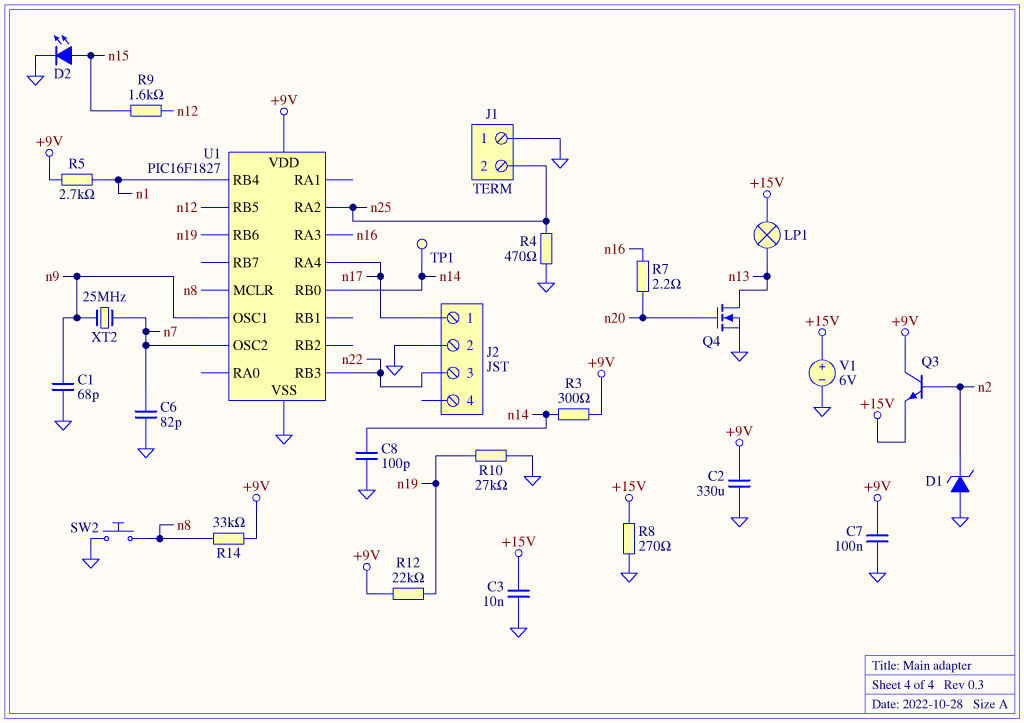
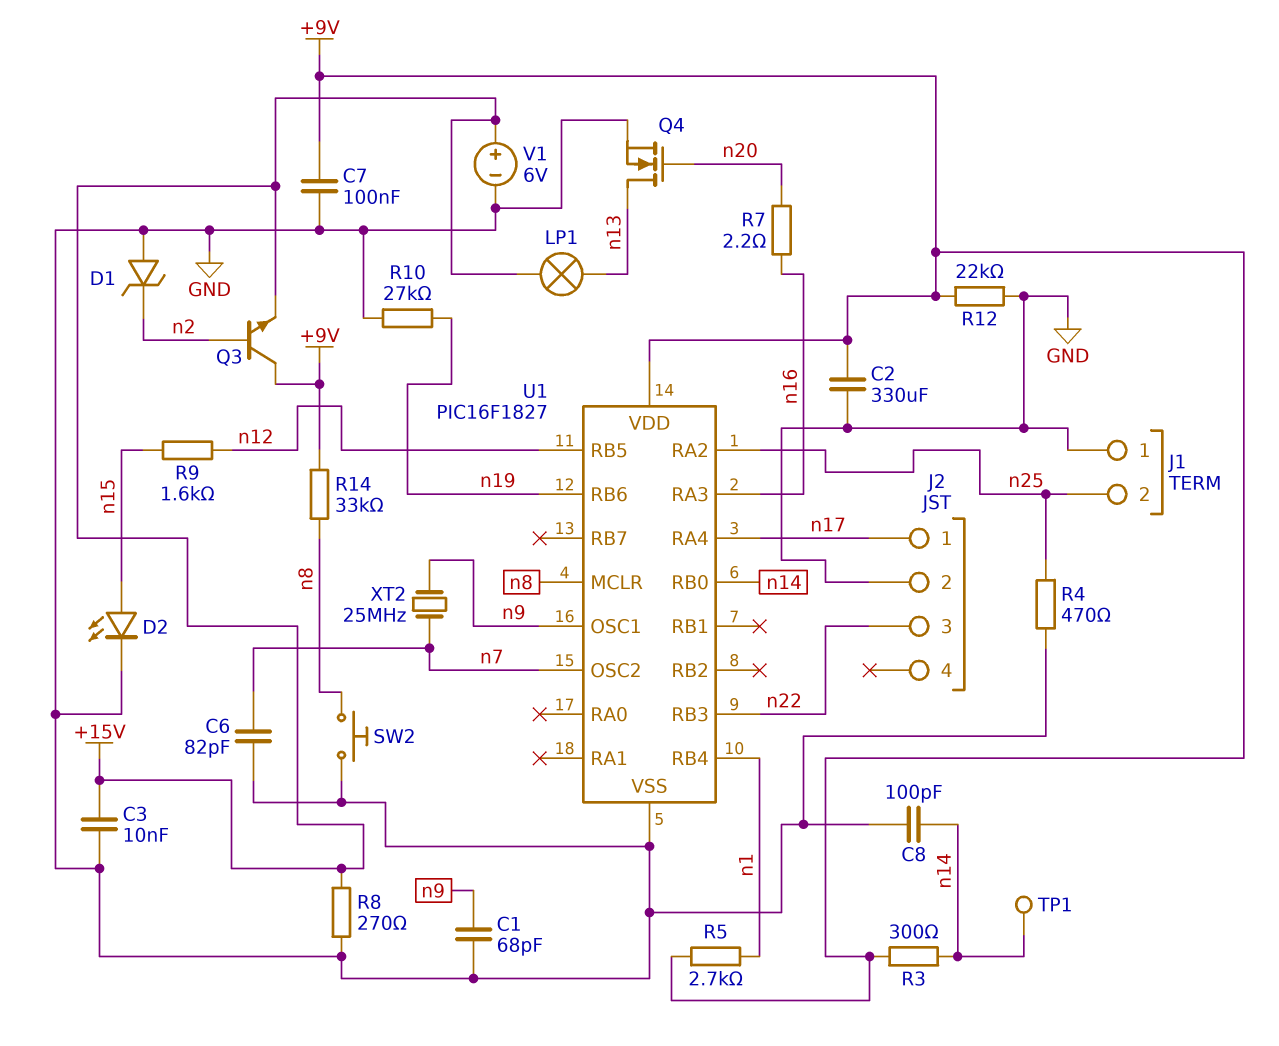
R12: 22k (+9V, n19) -> 22k (+9V, GND)

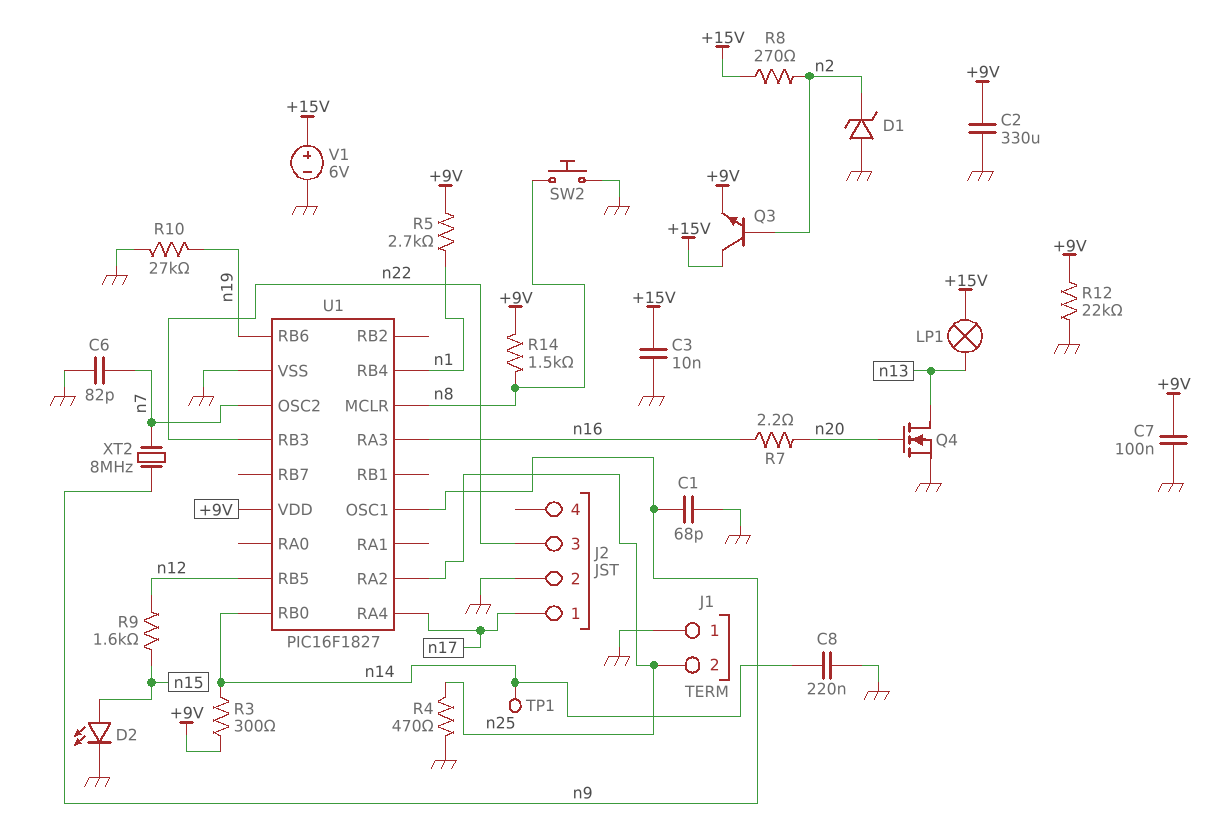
C8: 100pF (GND, n14) -> 220nF (GND, n14)
Q3: NPN (B n2, C +9V, E +15V) -> NPN (B n2, C +15V, E +9V)
R8: 270 (+15V, GND) -> 270 (+15V, n2)
R14: 33k (+9V, n8) -> 1.5k (+9V, n8)
XT2: 25MHz (n7, n9) -> 8MHz (n7, n9)

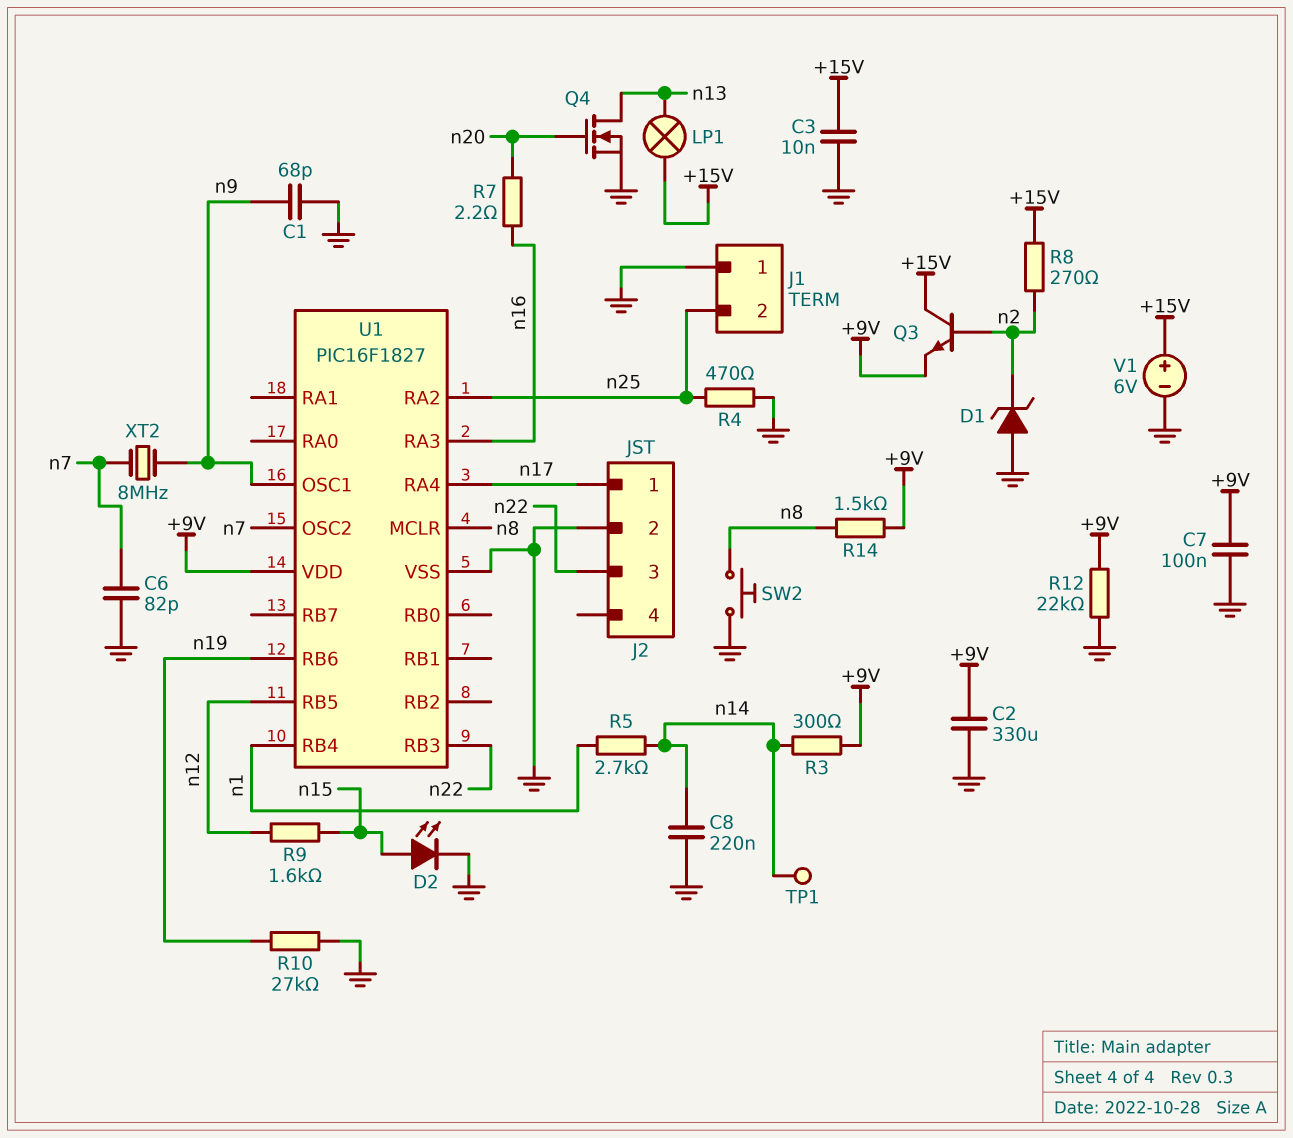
R5: 2.7k (+9V, n1) -> 2.7k (n1, n14)
U1 pin RB0: n14 -> none

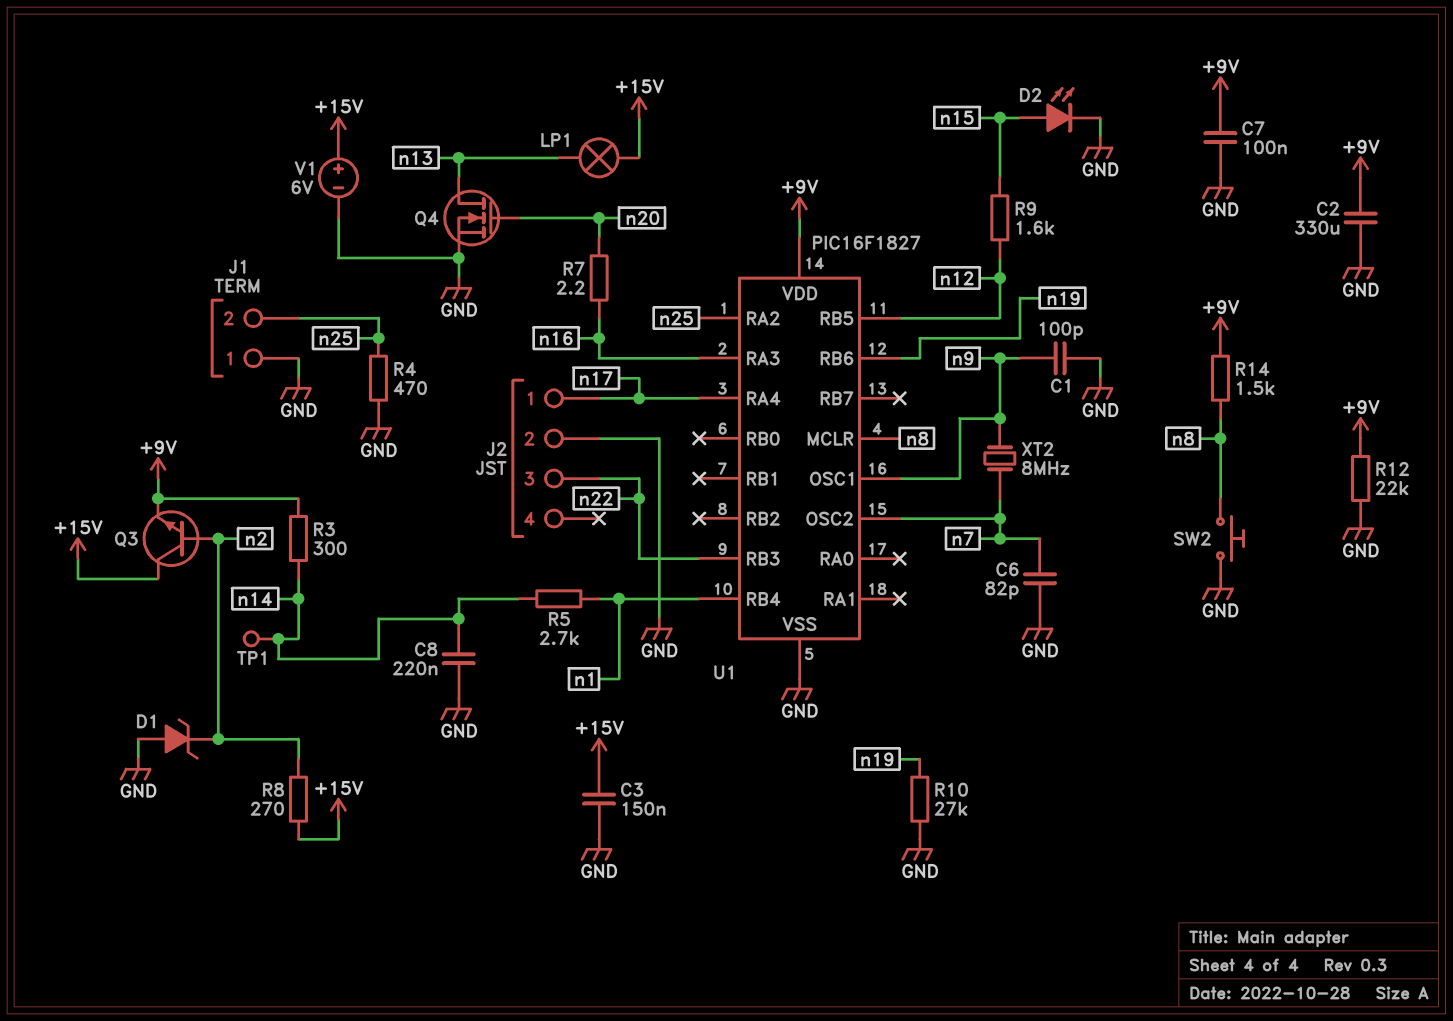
C1: 68pF (GND, n9) -> 100pF (GND, n9)
C3: 10nF (+15V, GND) -> 150nF (+15V, GND)

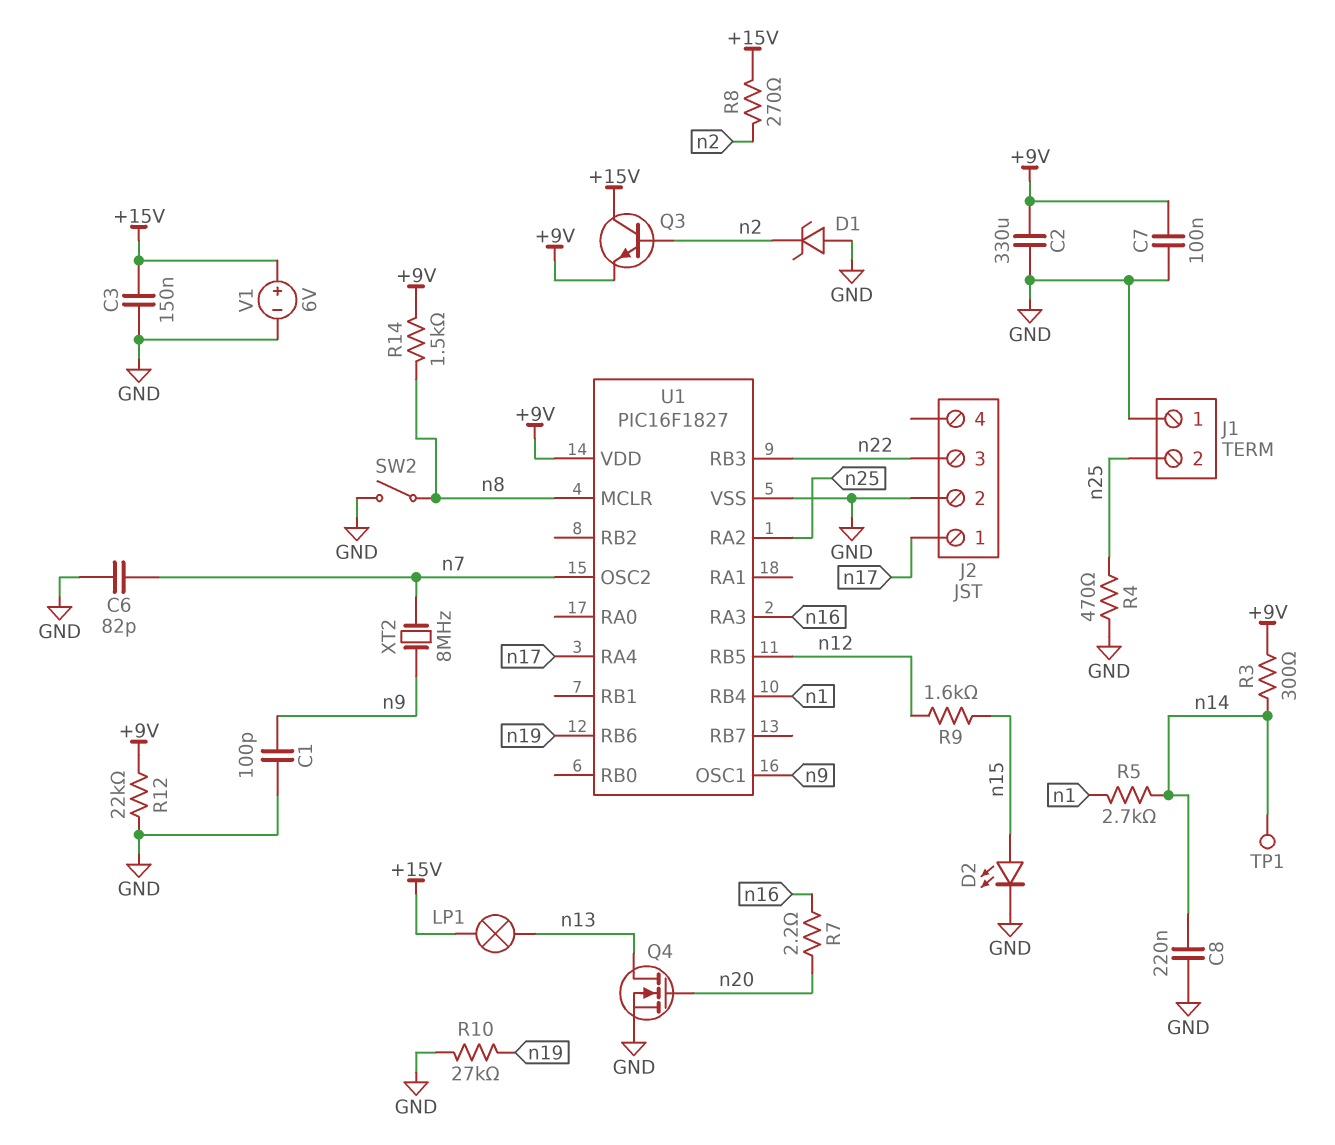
SW2: button (GND, n8) -> switch (GND, n8)

